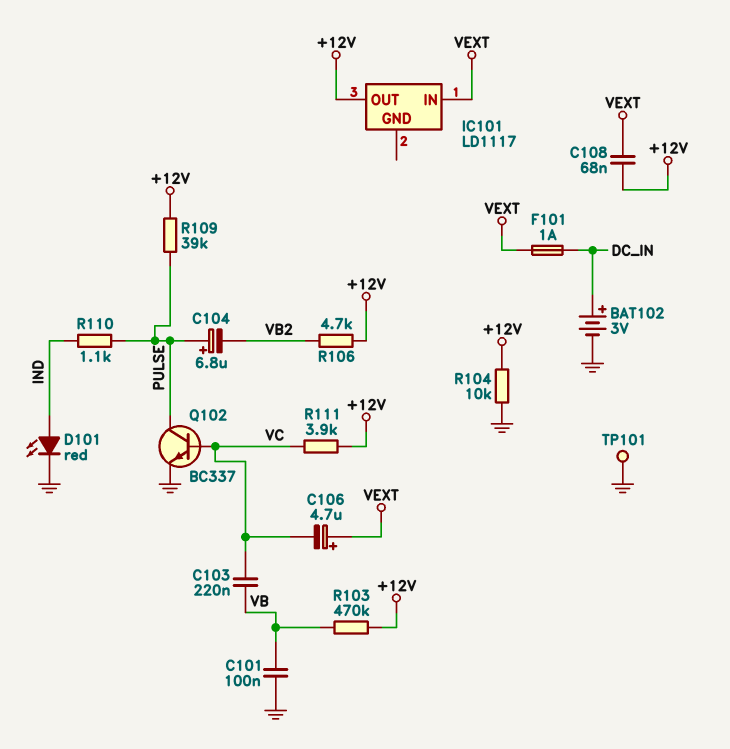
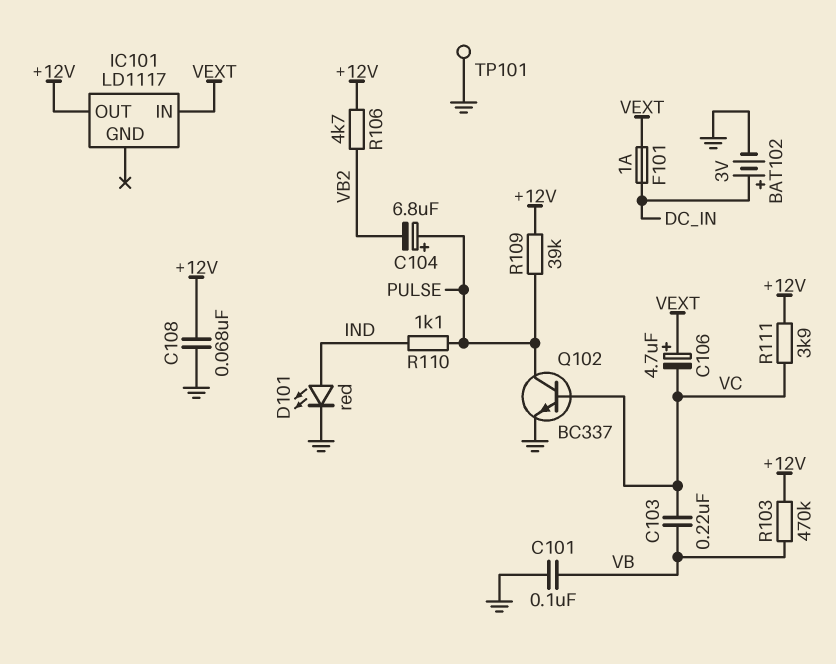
C108: 68nF (+12V, VEXT) -> 68nF (+12V, GND)
R104: 10k (+12V, GND) -> none

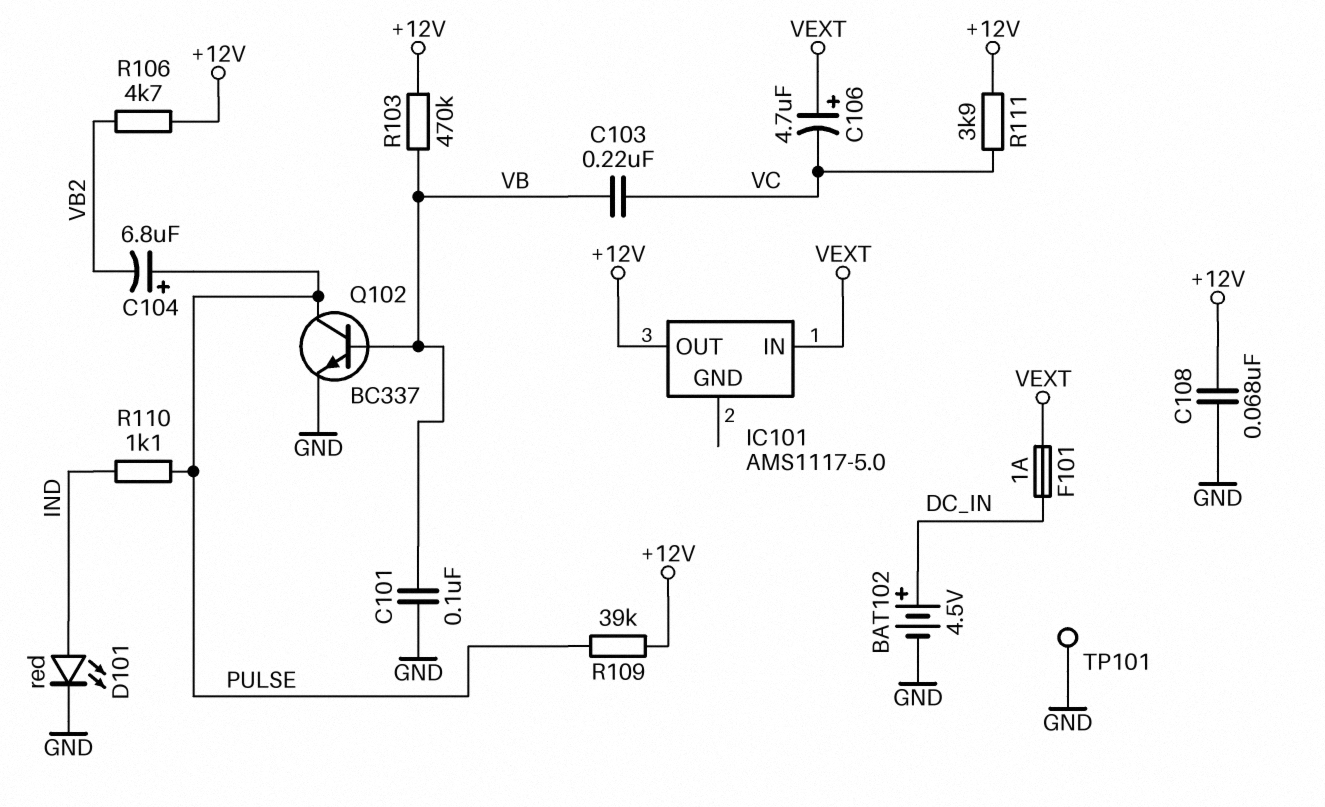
BAT102: 3V (plus DC_IN, minus GND) -> 4.5V (plus DC_IN, minus GND)
IC101: LD1117 -> AMS1117-5.0
Q102: NPN BC337 (B VC, C PULSE, E GND) -> NPN BC337 (B VB, C PULSE, E GND)

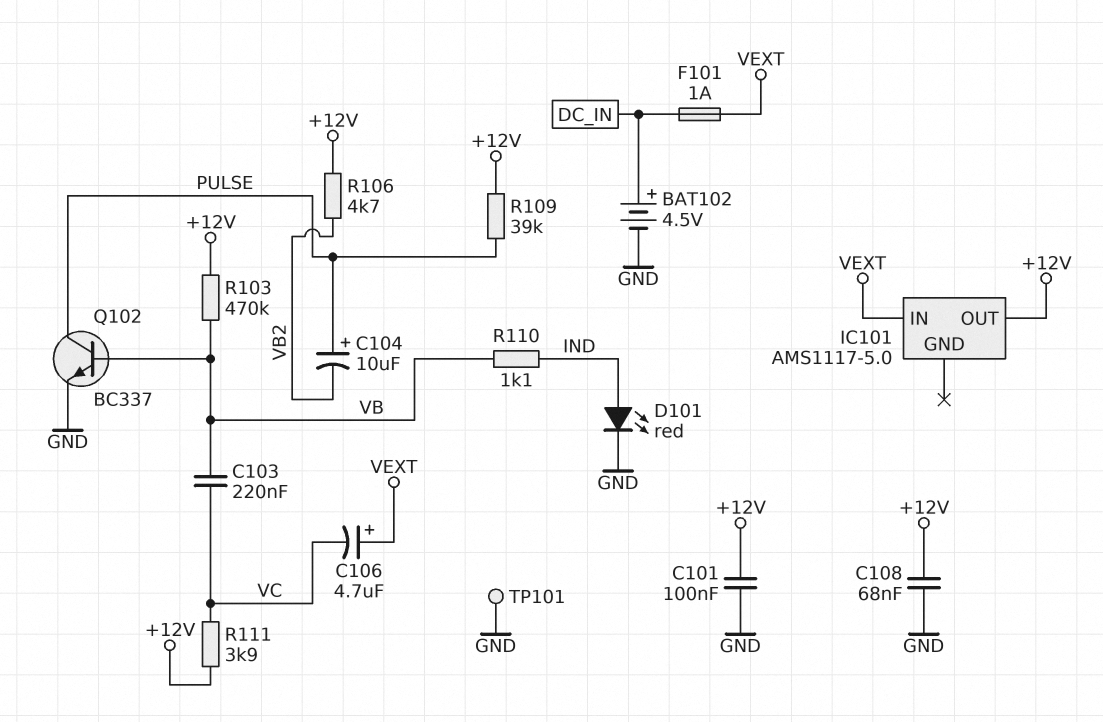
C101: 100nF (GND, VB) -> 100nF (+12V, GND)
C104: 6.8uF (plus PULSE, minus VB2) -> 10uF (plus PULSE, minus VB2)
R110: 1.1k (IND, PULSE) -> 1.1k (IND, VB)

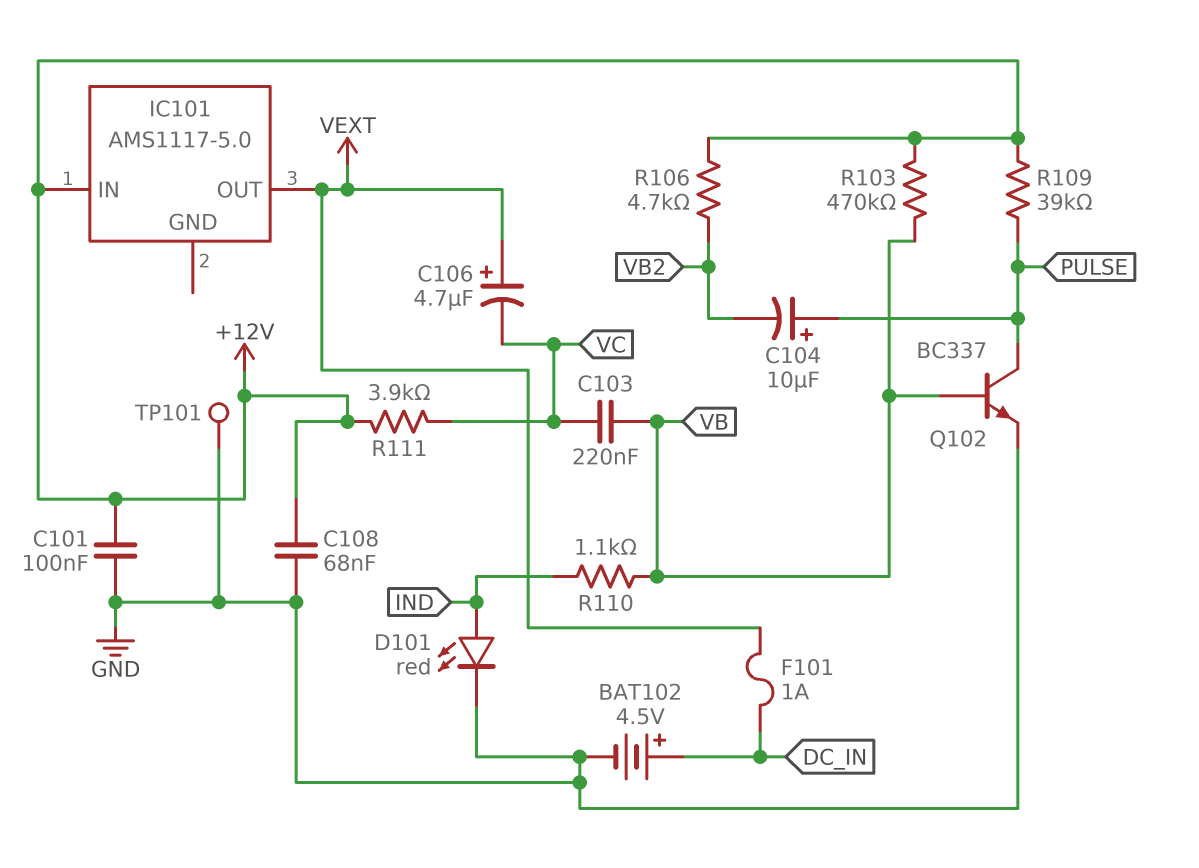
IC101 pin IN: VEXT -> +12V
IC101 pin OUT: +12V -> VEXT

